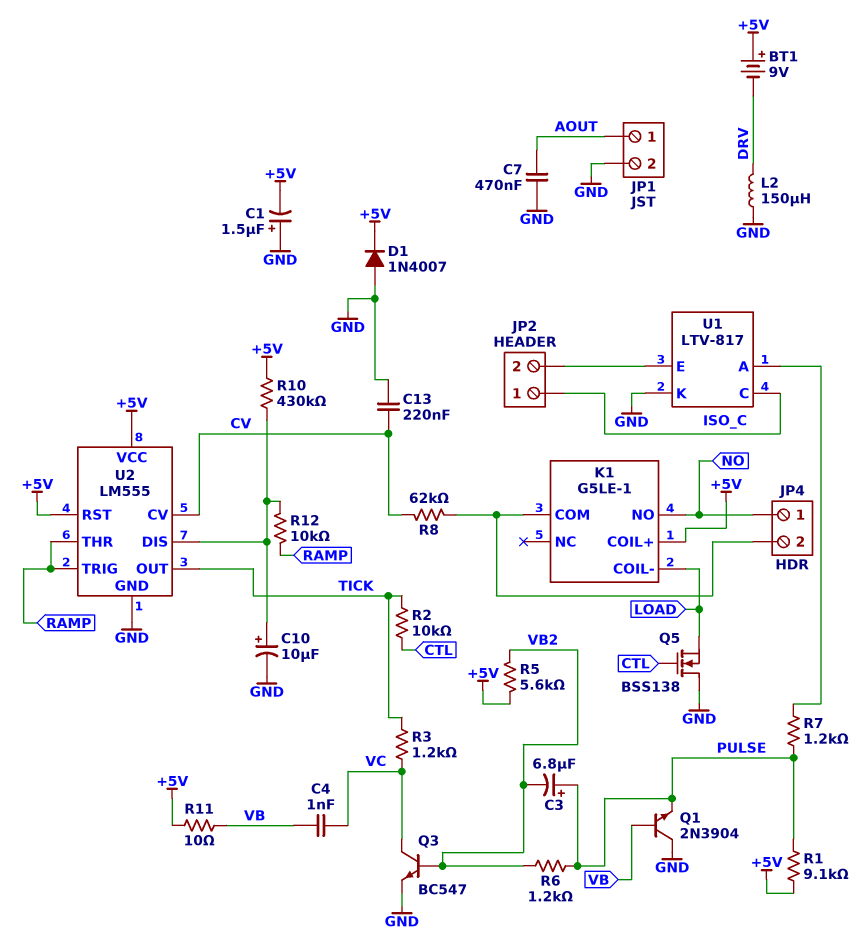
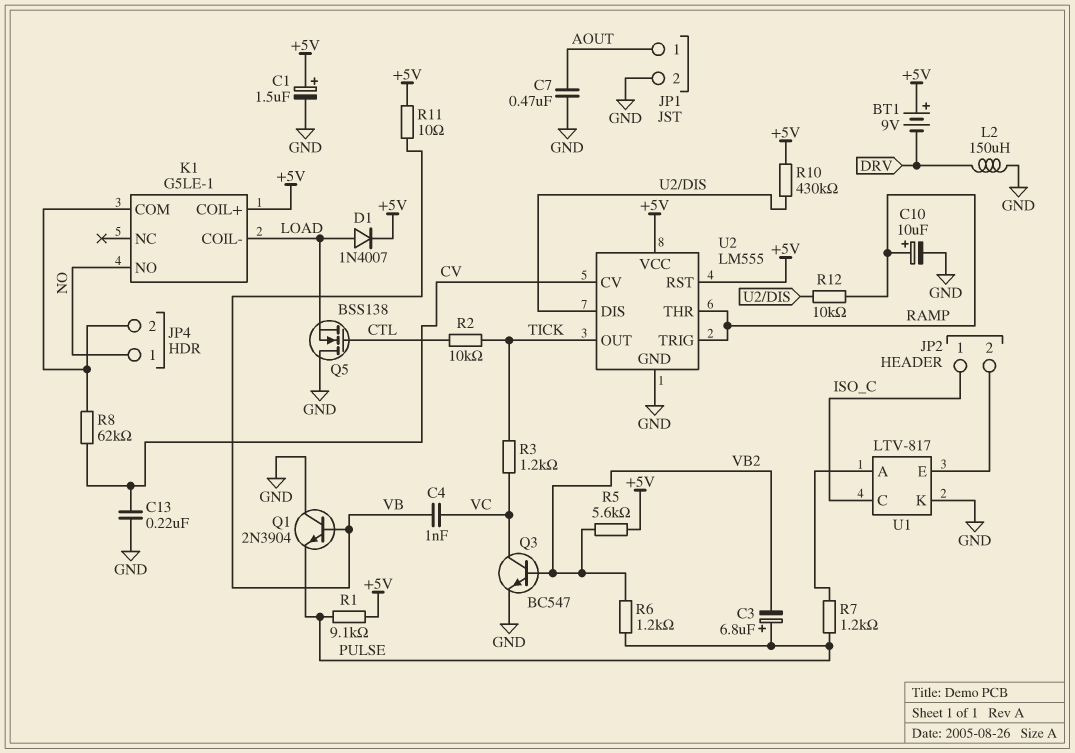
C1: 1.5uF (plus GND, minus +5V) -> 1.5uF (plus +5V, minus GND)
C10: 10uF (plus U2/DIS, minus GND) -> 10uF (plus RAMP, minus GND)
D1: diode 1N4007 (A GND, K +5V) -> diode 1N4007 (A LOAD, K +5V)

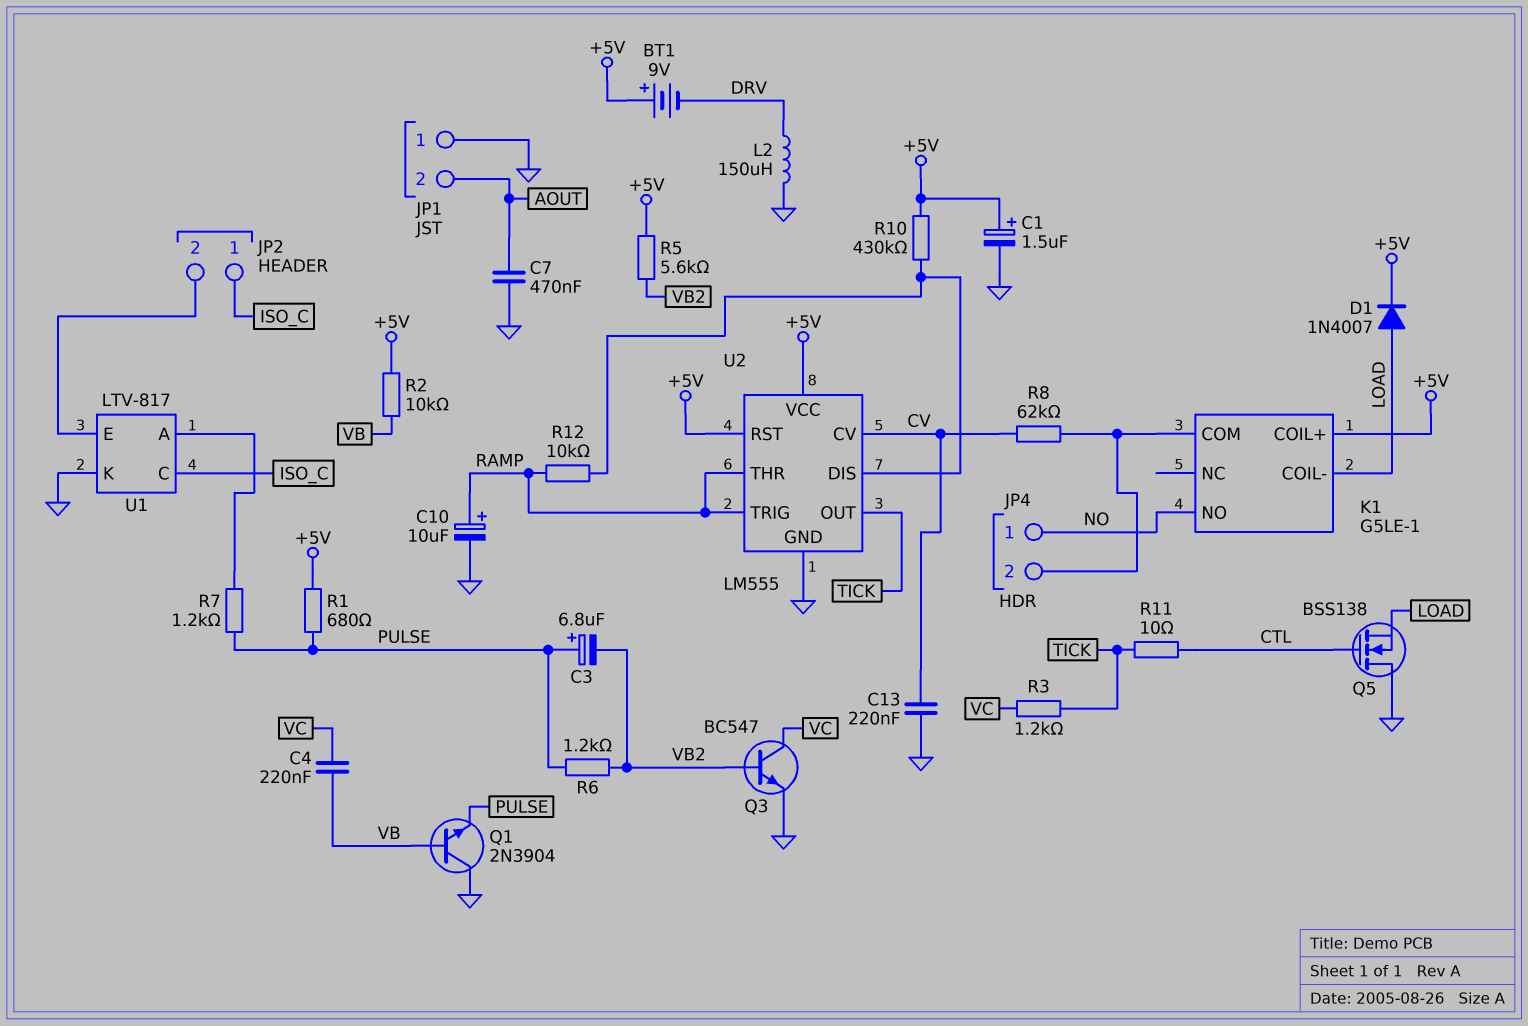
C4: 1nF (VB, VC) -> 220nF (VB, VC)
JP1 pin 1: AOUT -> GND
JP1 pin 2: GND -> AOUT
R1: 9.1k (+5V, PULSE) -> 680 (+5V, PULSE)
R2: 10k (CTL, TICK) -> 10k (+5V, VB)
R11: 10 (+5V, VB) -> 10 (CTL, TICK)

